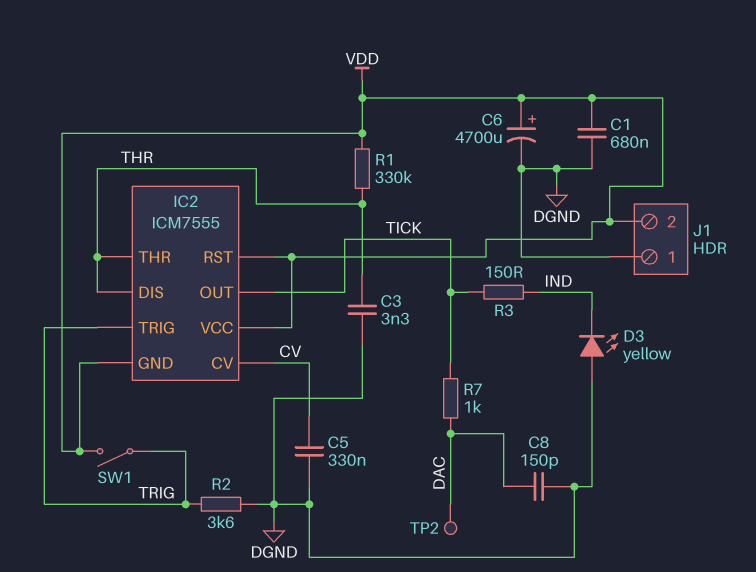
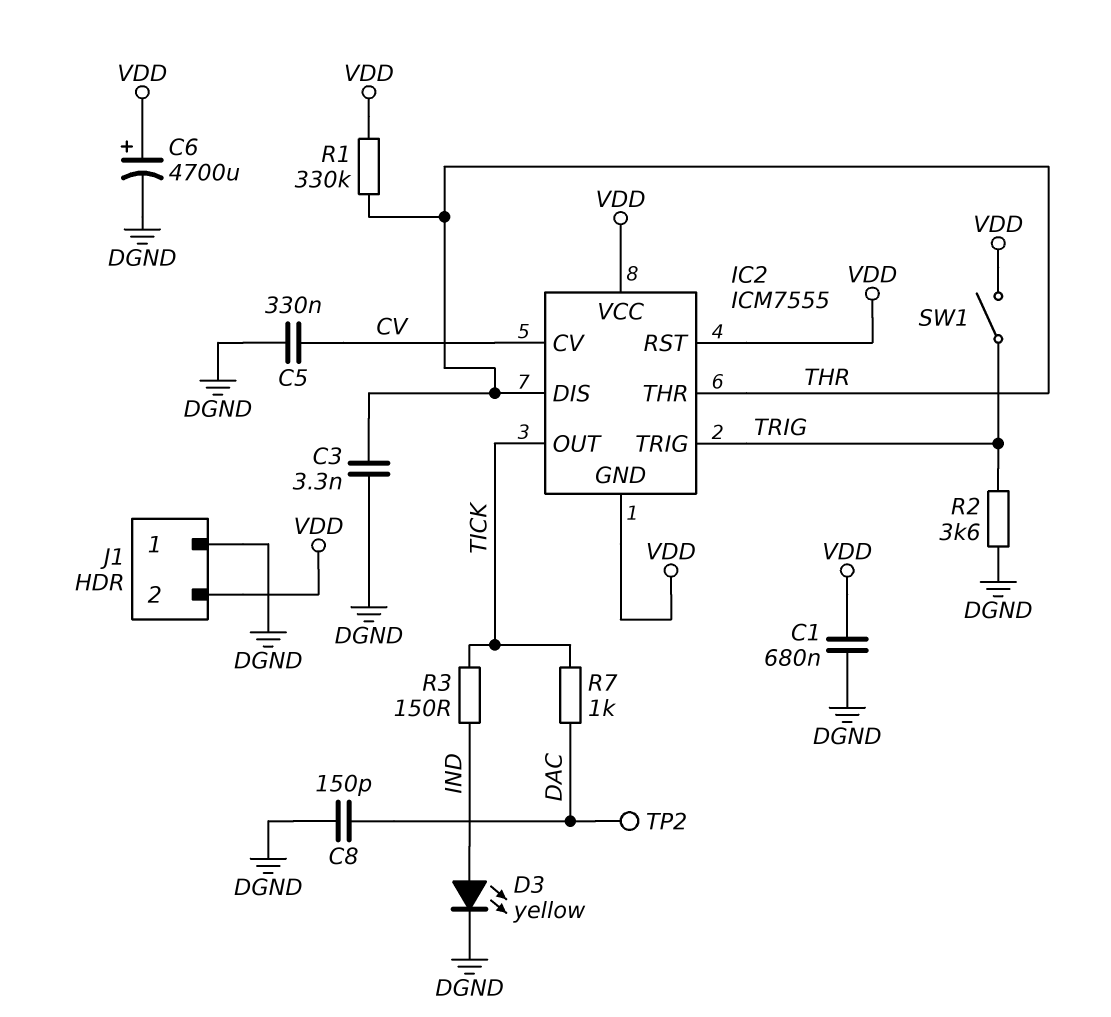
D3: LED yellow (A DGND, K IND) -> LED yellow (A IND, K DGND)

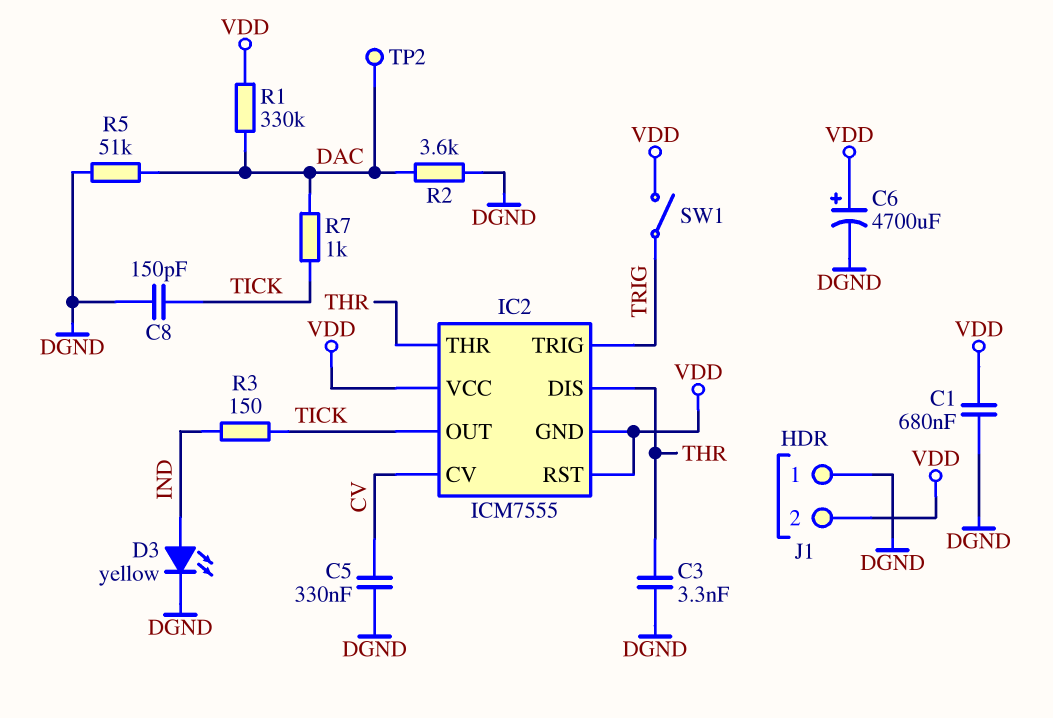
C8: 150pF (DAC, DGND) -> 150pF (DGND, TICK)
R1: 330k (THR, VDD) -> 330k (DAC, VDD)
R2: 3.6k (DGND, TRIG) -> 3.6k (DAC, DGND)
R5: none -> 51k (DAC, DGND)

